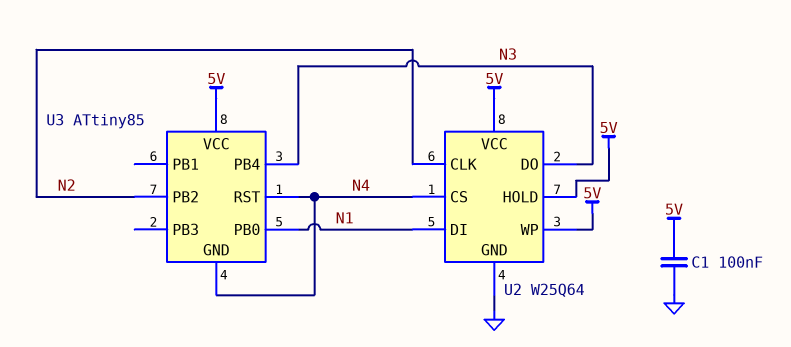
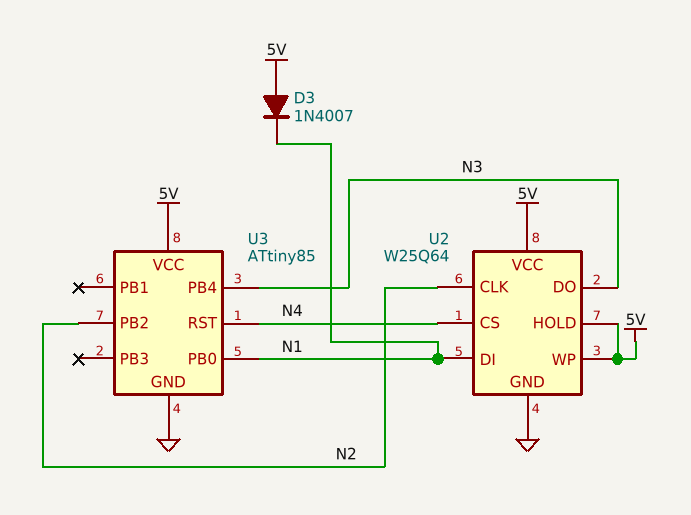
C1: 100nF (5V, GND) -> none
D3: none -> diode 1N4007 (A 5V, K N1)
U3 pin GND: N4 -> GND

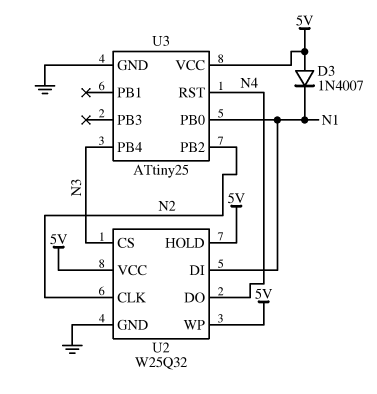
U2: W25Q64 -> W25Q32
U2 pin CS: N4 -> N3
U2 pin DO: N3 -> N4
U3: ATtiny85 -> ATtiny25

